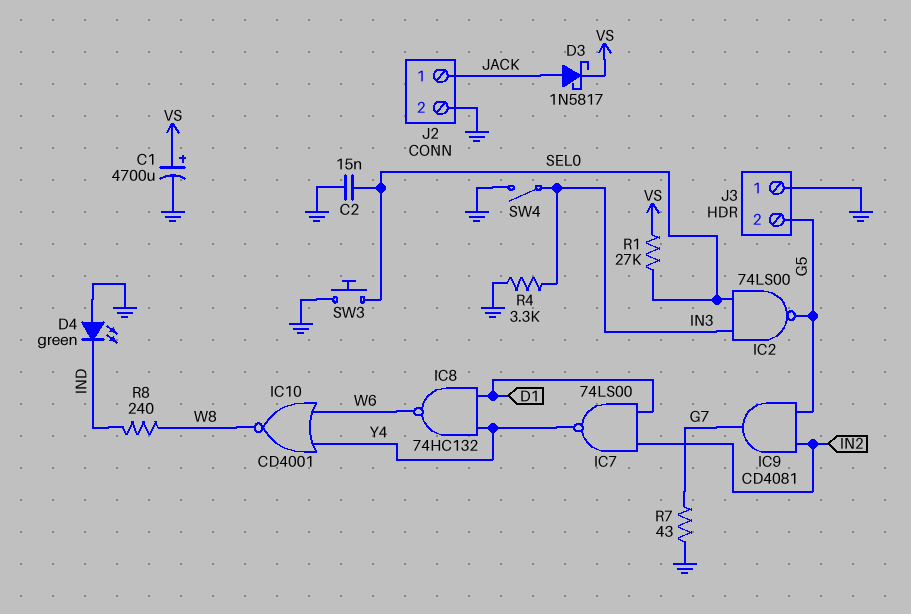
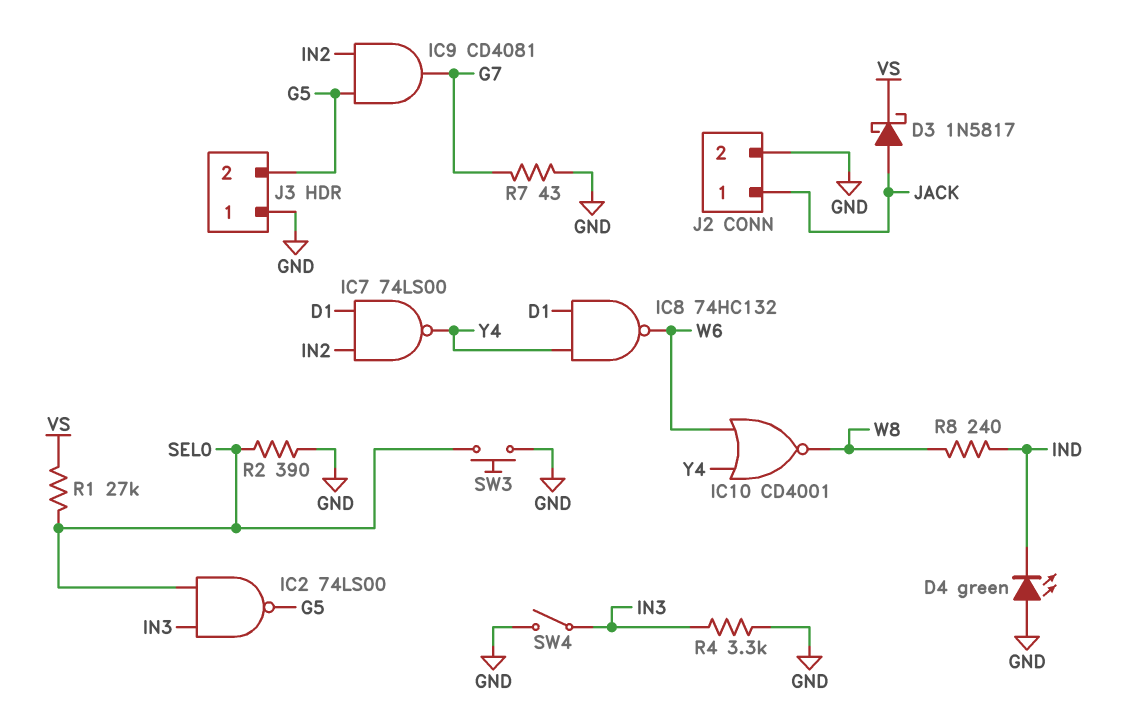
C1: 4700uF (plus VS, minus GND) -> none
C2: 15nF (GND, SEL0) -> none
R2: none -> 390 (GND, SEL0)

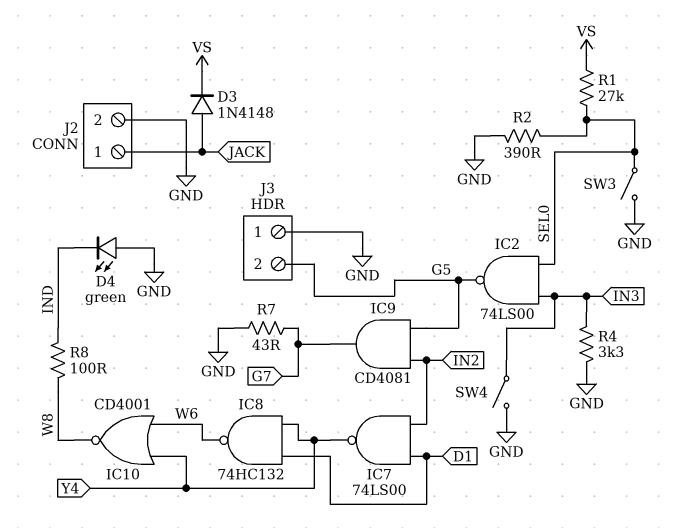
D3: schottky 1N5817 (A JACK, K VS) -> diode 1N4148 (A JACK, K VS)
R8: 240 (IND, W8) -> 100 (IND, W8)
SW3: button (GND, SEL0) -> switch (GND, SEL0)

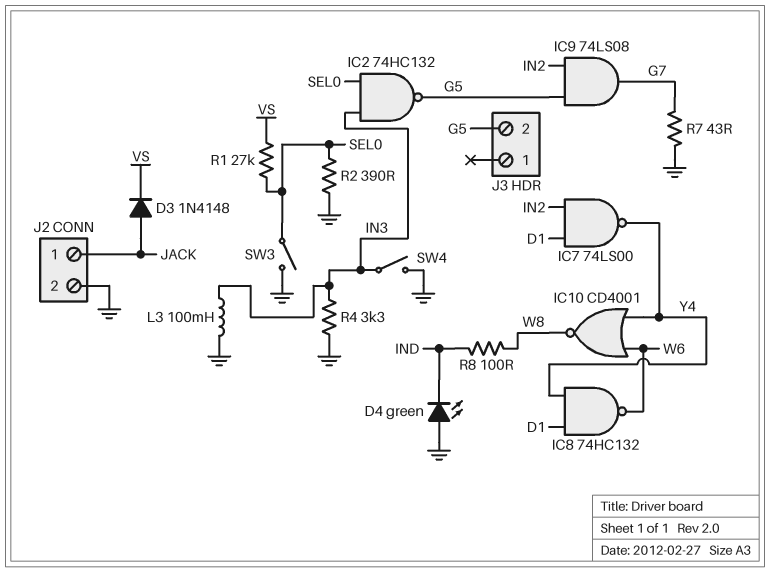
IC2: NAND 74LS00 (in IN3, in SEL0, out G5) -> NAND 74HC132 (in IN3, in SEL0, out G5)
IC9: AND CD4081 (in G5, in IN2, out G7) -> AND 74LS08 (in G5, in IN2, out G7)
J3 pin 1: GND -> none
L3: none -> 100mH (GND, IN3)

